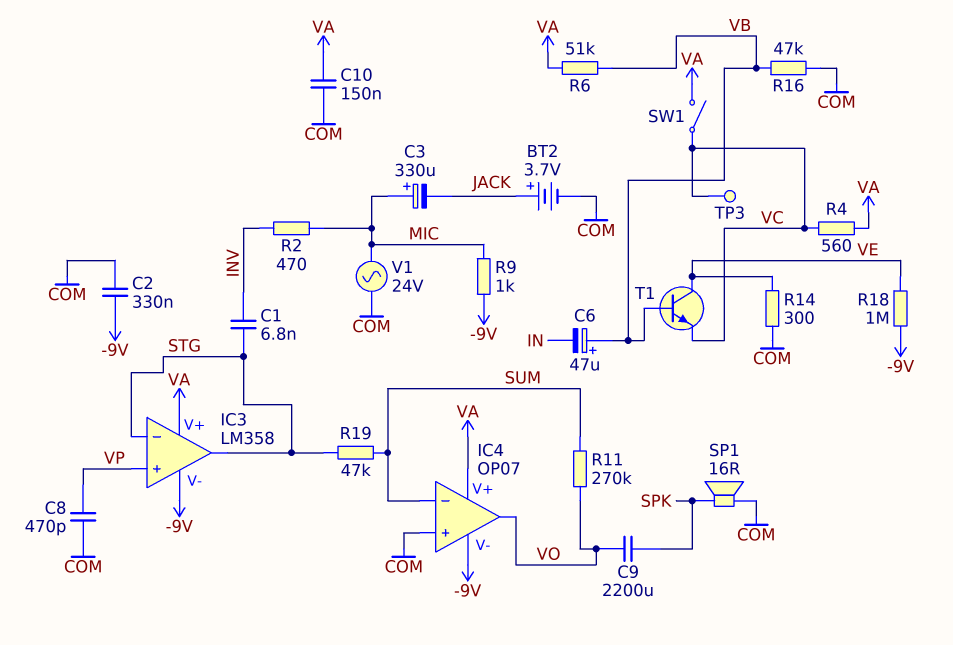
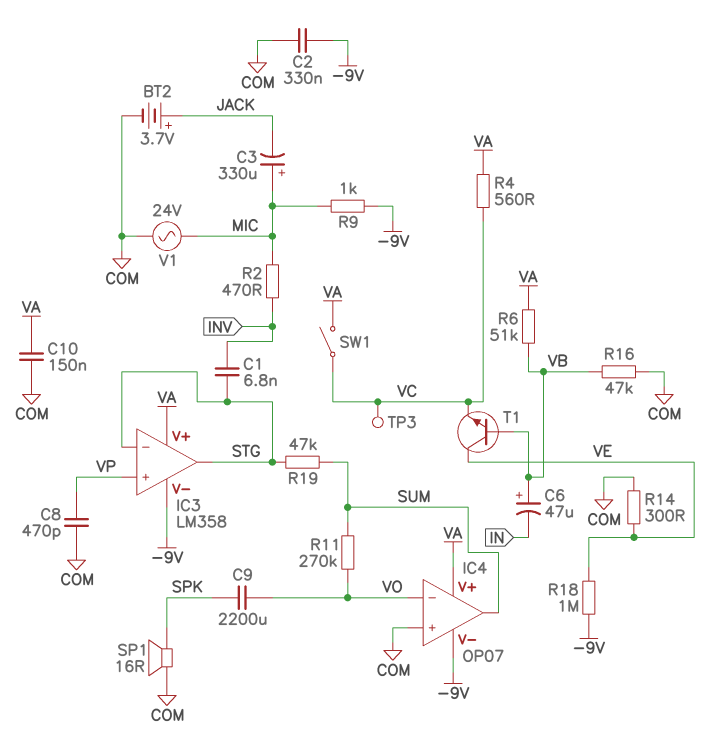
IC4 pin in-: SUM -> VO
IC4 pin out: VO -> SUM

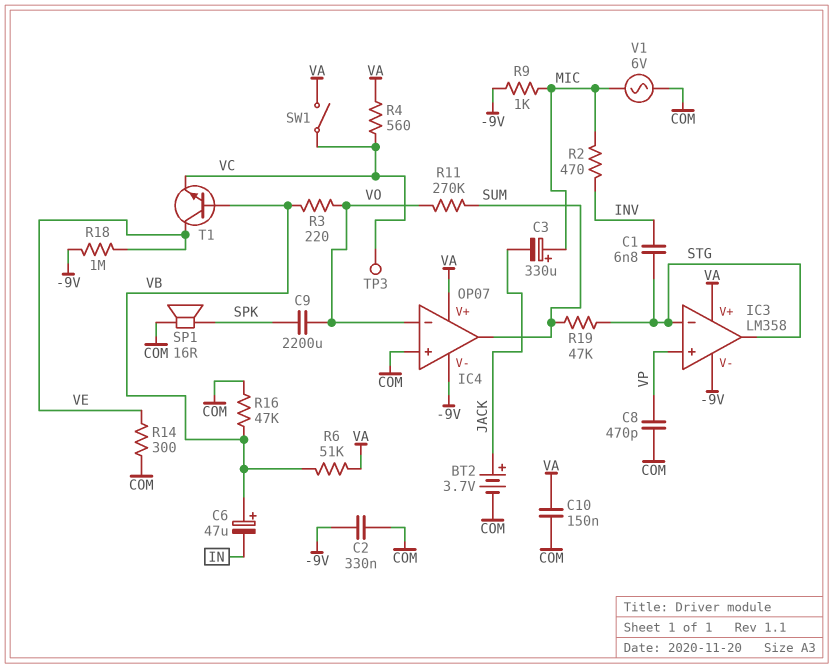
R3: none -> 220 (VB, VO)
V1: AC 24V (COM, MIC) -> AC 6V (COM, MIC)

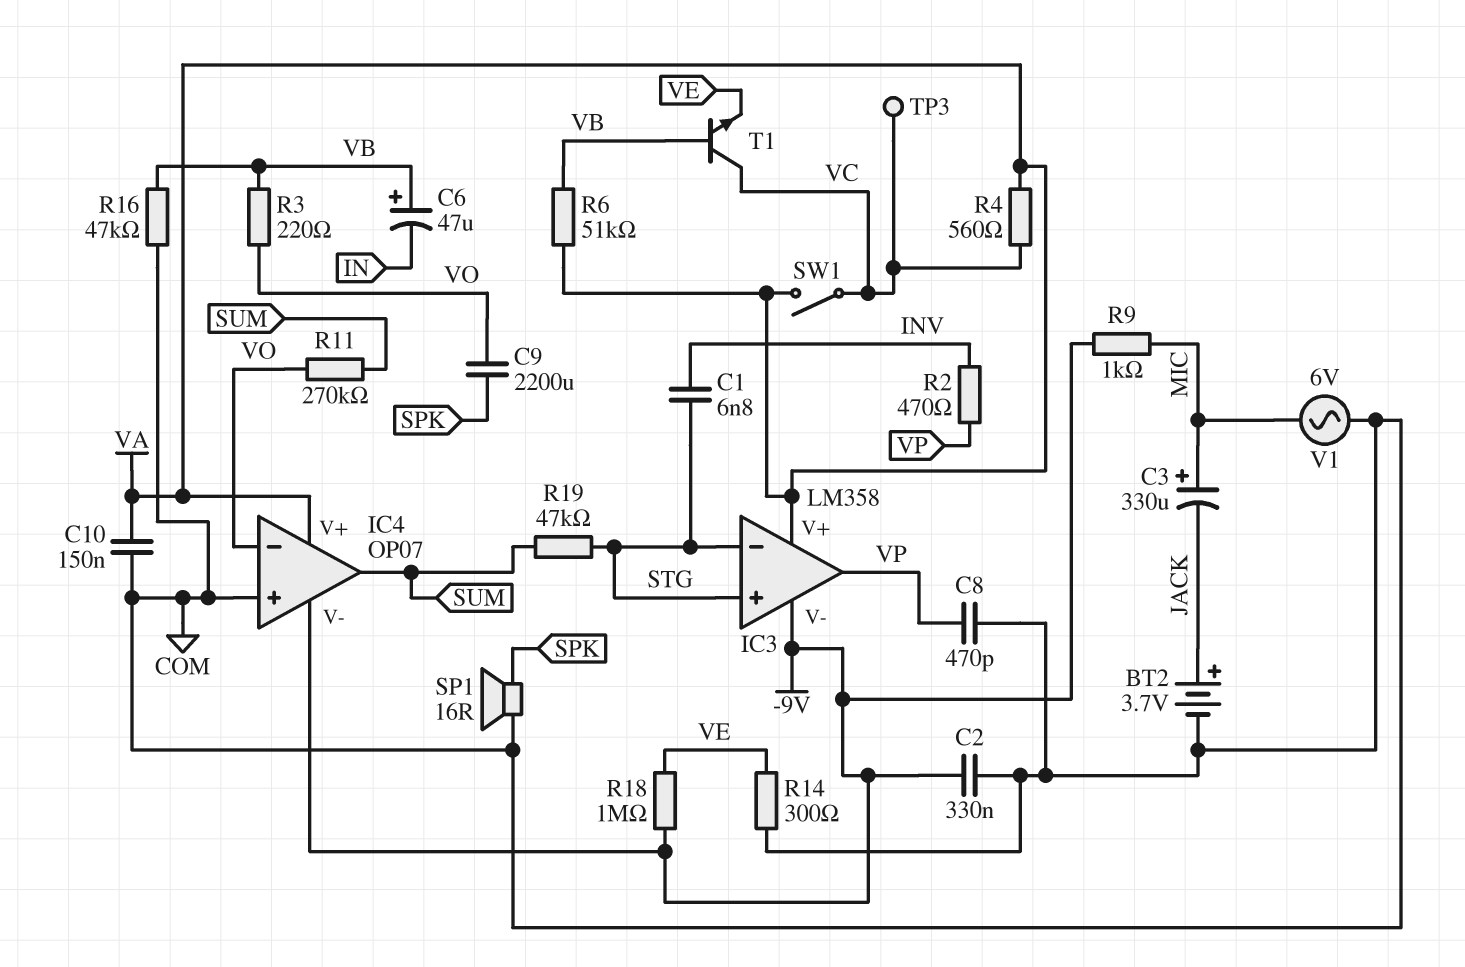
IC3 pin in+: VP -> STG
IC3 pin out: STG -> VP
R2: 470 (INV, MIC) -> 470 (INV, VP)
T1: NPN (B VB, C VE, E VC) -> NPN (B VB, C VC, E VE)

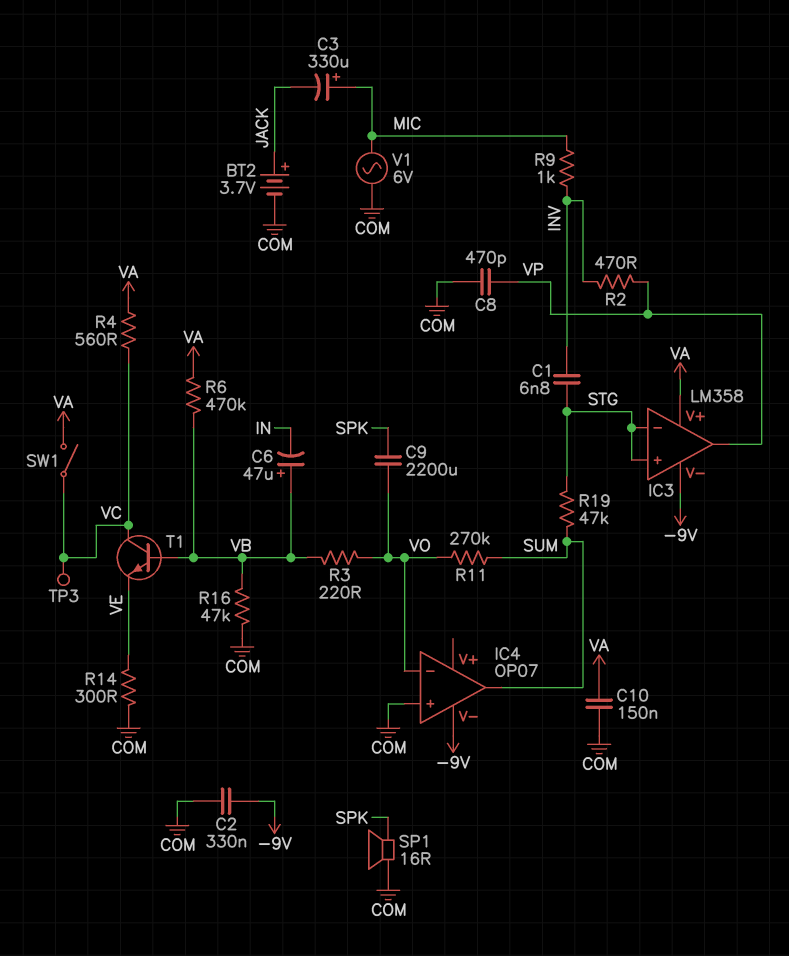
IC4 pin V+: VA -> none
R6: 51k (VA, VB) -> 470k (VA, VB)
R9: 1k (-9V, MIC) -> 1k (INV, MIC)
R18: 1M (-9V, VE) -> none

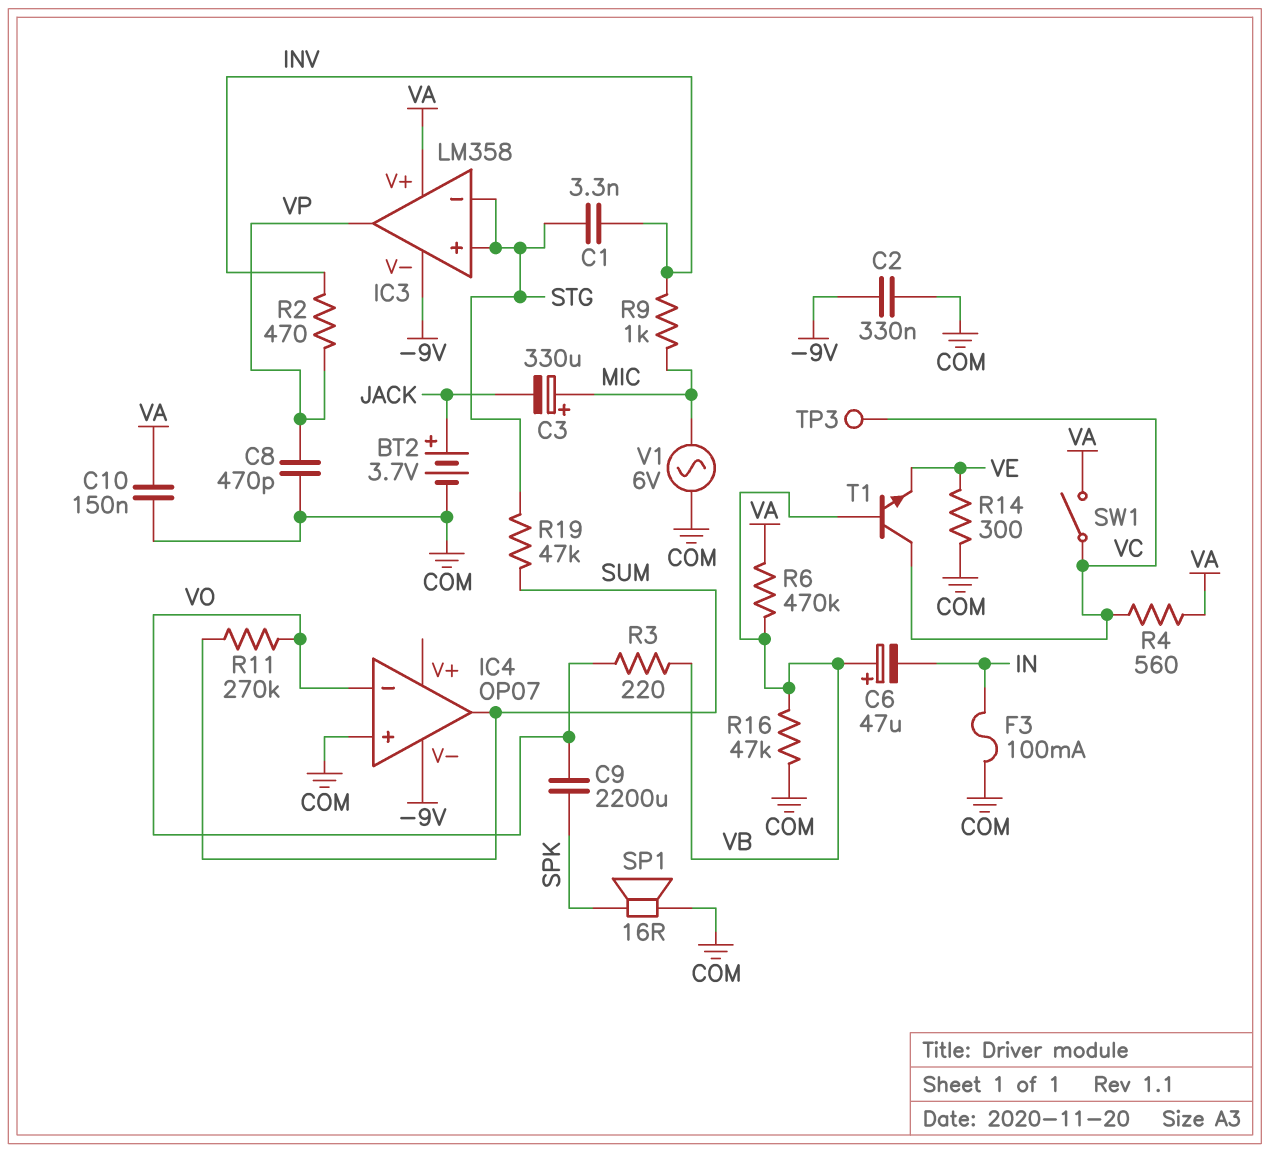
C1: 6.8nF (INV, STG) -> 3.3nF (INV, STG)
F3: none -> 100mA (COM, IN)

